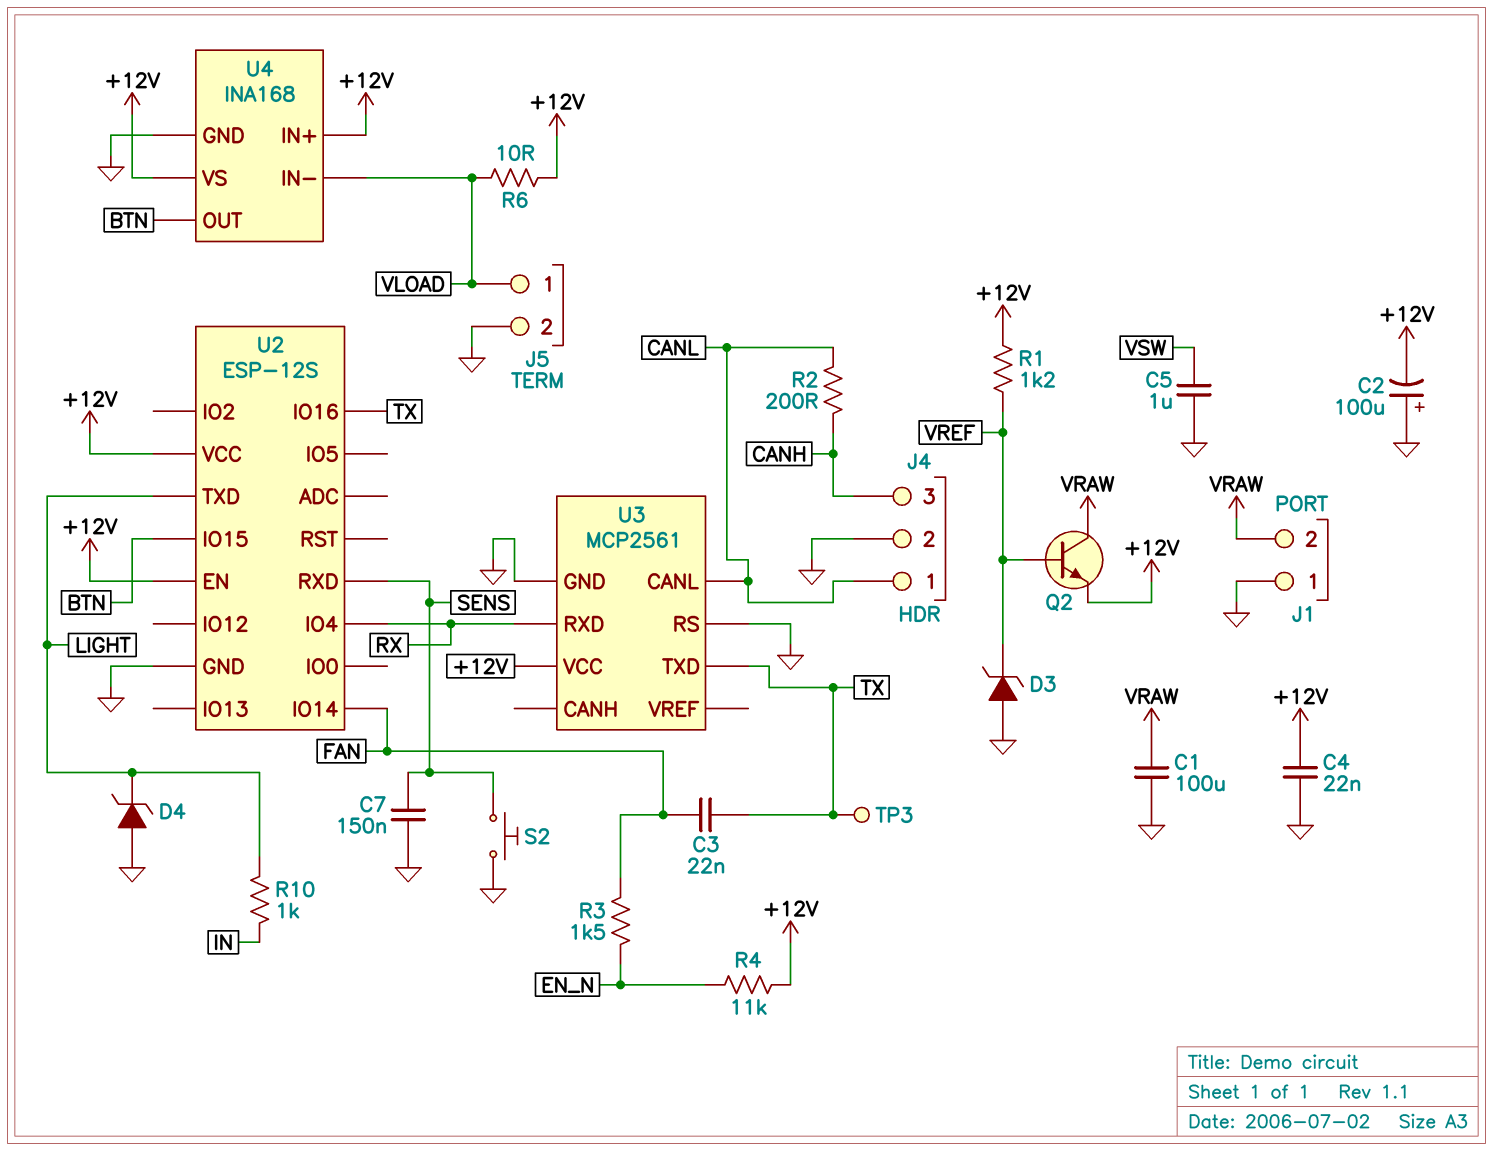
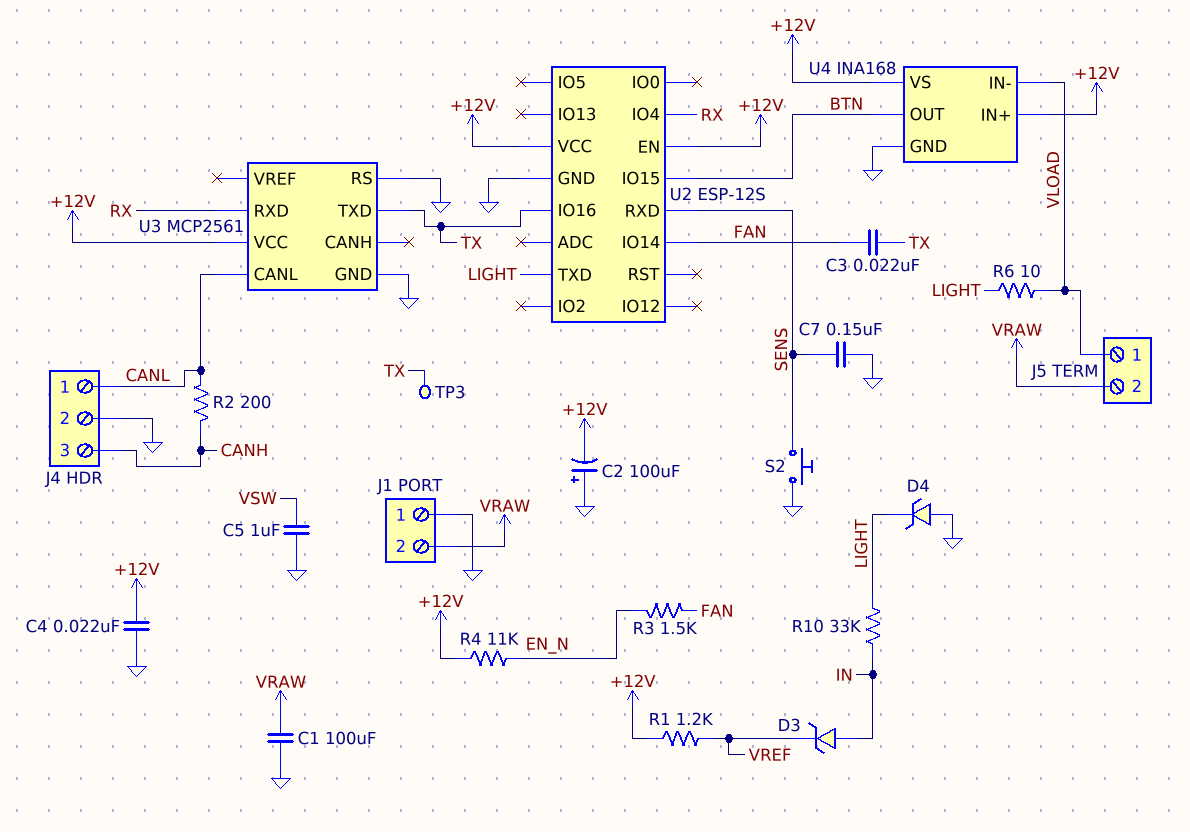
D3: zener (A GND, K VREF) -> zener (A IN, K VREF)
J5 pin 2: GND -> VRAW
Q2: NPN (B VREF, C VRAW, E +12V) -> none
R6: 10 (+12V, VLOAD) -> 10 (LIGHT, VLOAD)
R10: 1k (IN, LIGHT) -> 33k (IN, LIGHT)

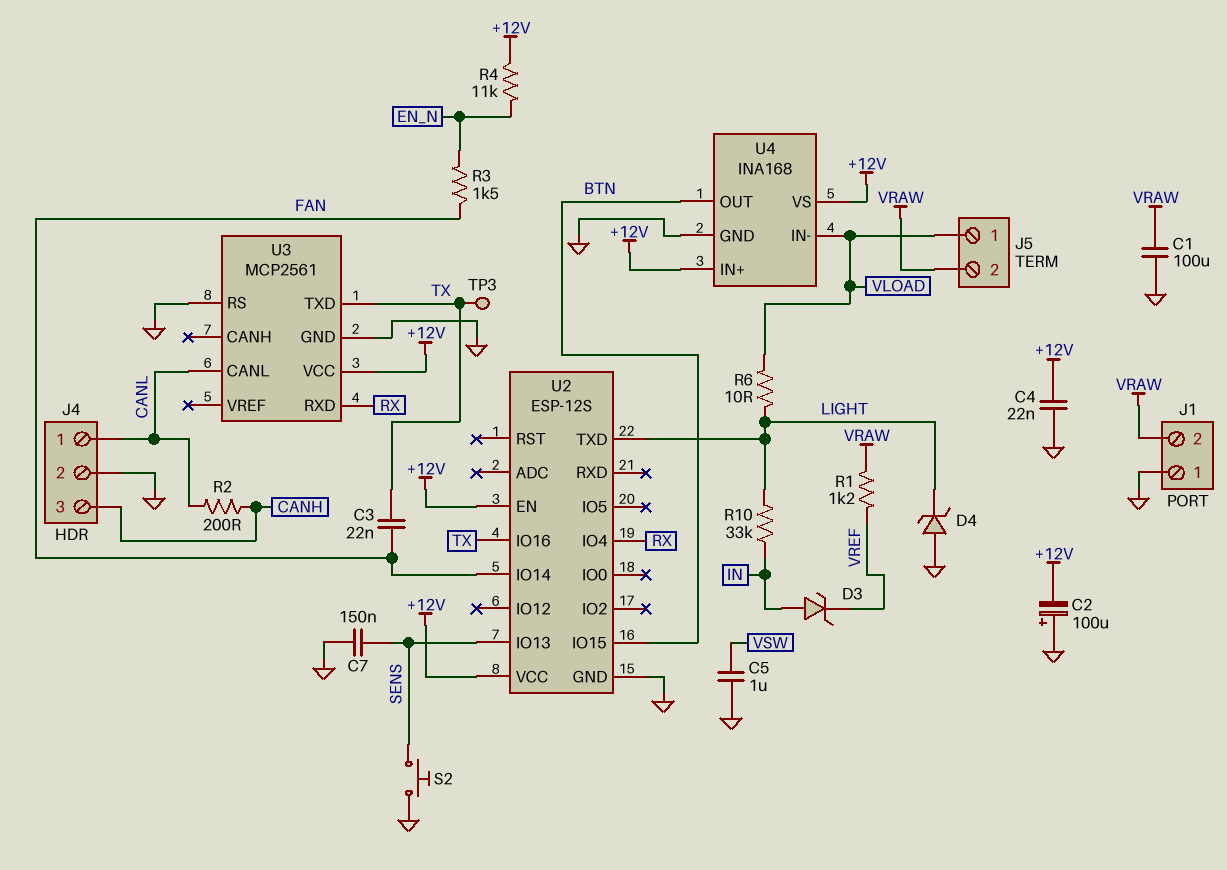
R1: 1.2k (+12V, VREF) -> 1.2k (VRAW, VREF)
U2 pin IO13: none -> SENS
U2 pin RXD: SENS -> none

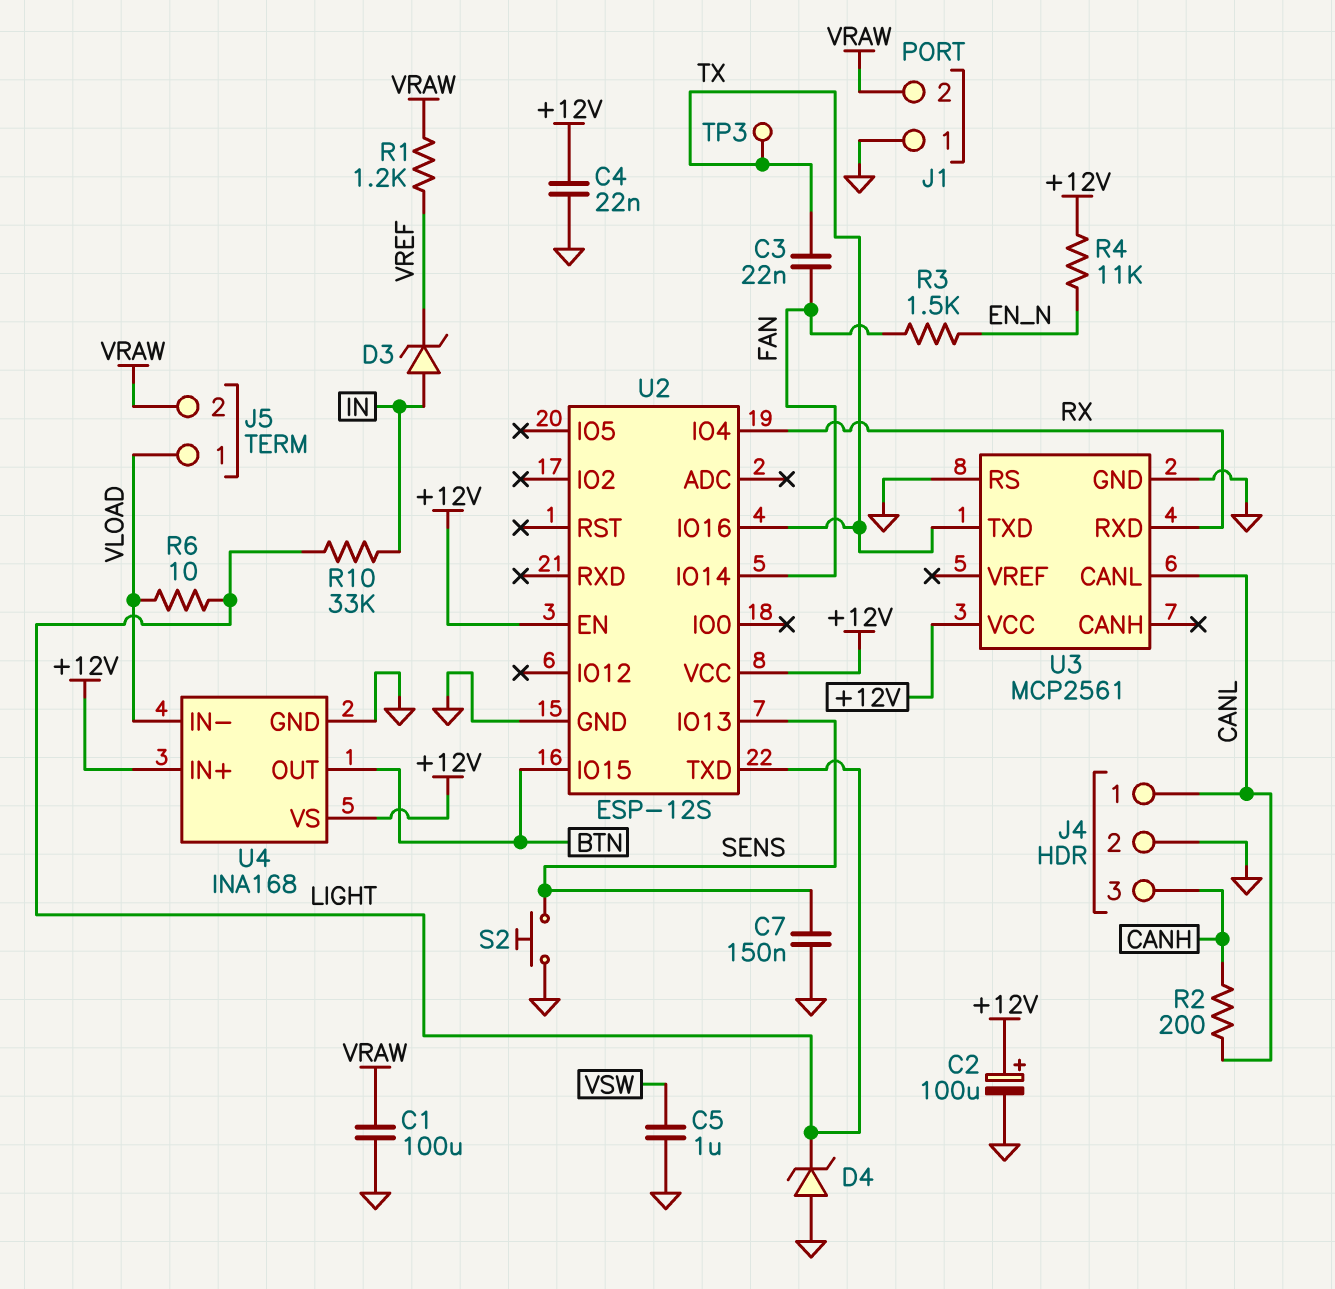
C2: 100uF (plus GND, minus +12V) -> 100uF (plus +12V, minus GND)

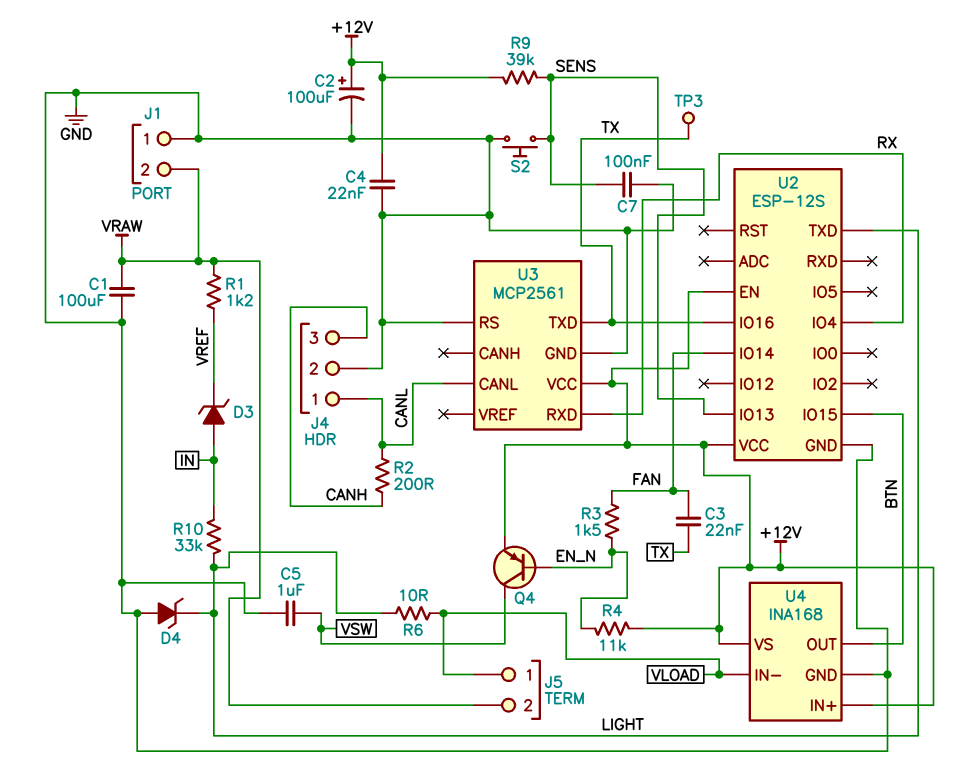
C7: 150nF (GND, SENS) -> 100nF (GND, SENS)
Q4: none -> PNP (B EN_N, C VSW, E +12V)
R9: none -> 39k (+12V, SENS)

